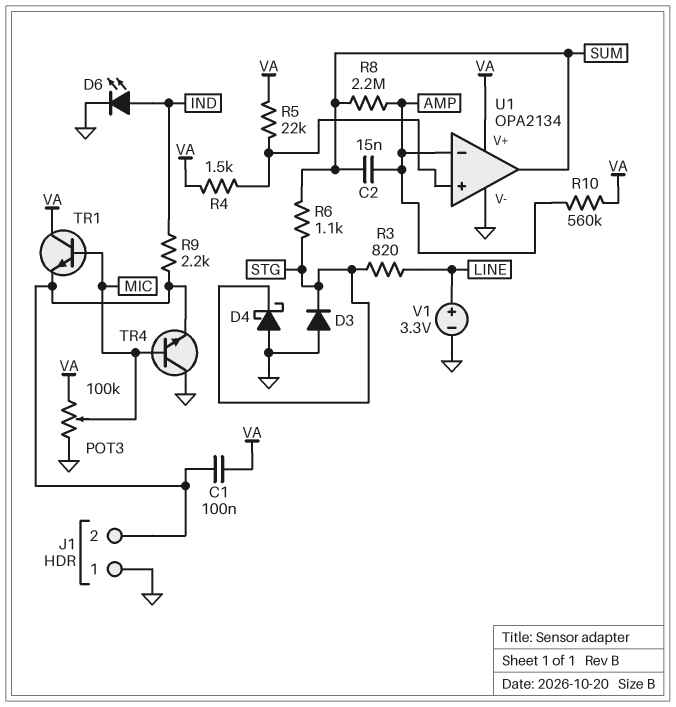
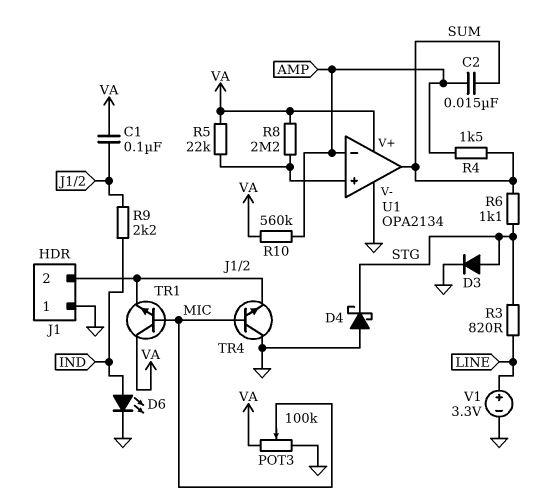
D3: diode (A GND, K STG) -> diode (A STG, K GND)
R4: 1.5k (U1/in+, VA) -> 1.5k (AMP, SUM)
R8: 2.2M (AMP, SUM) -> 2.2M (U1/in+, VA)

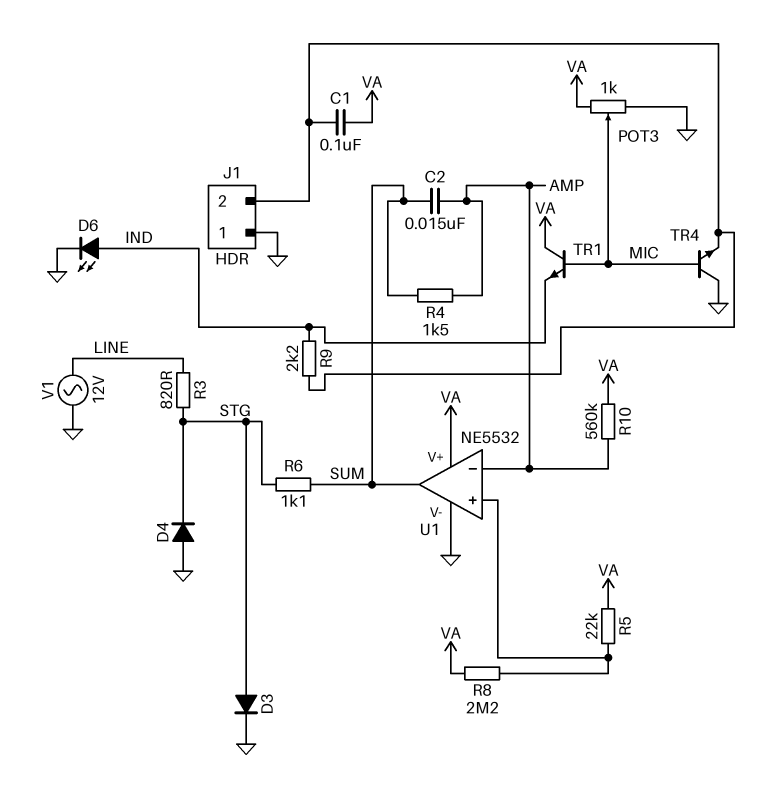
D4: schottky (A GND, K STG) -> diode (A GND, K STG)
POT3: 100k (GND, VA, wiper MIC) -> 1k (GND, VA, wiper MIC)
TR1: NPN (B MIC, C VA, E J1/2) -> NPN (B MIC, C VA, E IND)
U1: OPA2134 -> NE5532
V1: 3.3V (plus LINE, minus GND) -> AC 12V (GND, LINE)

